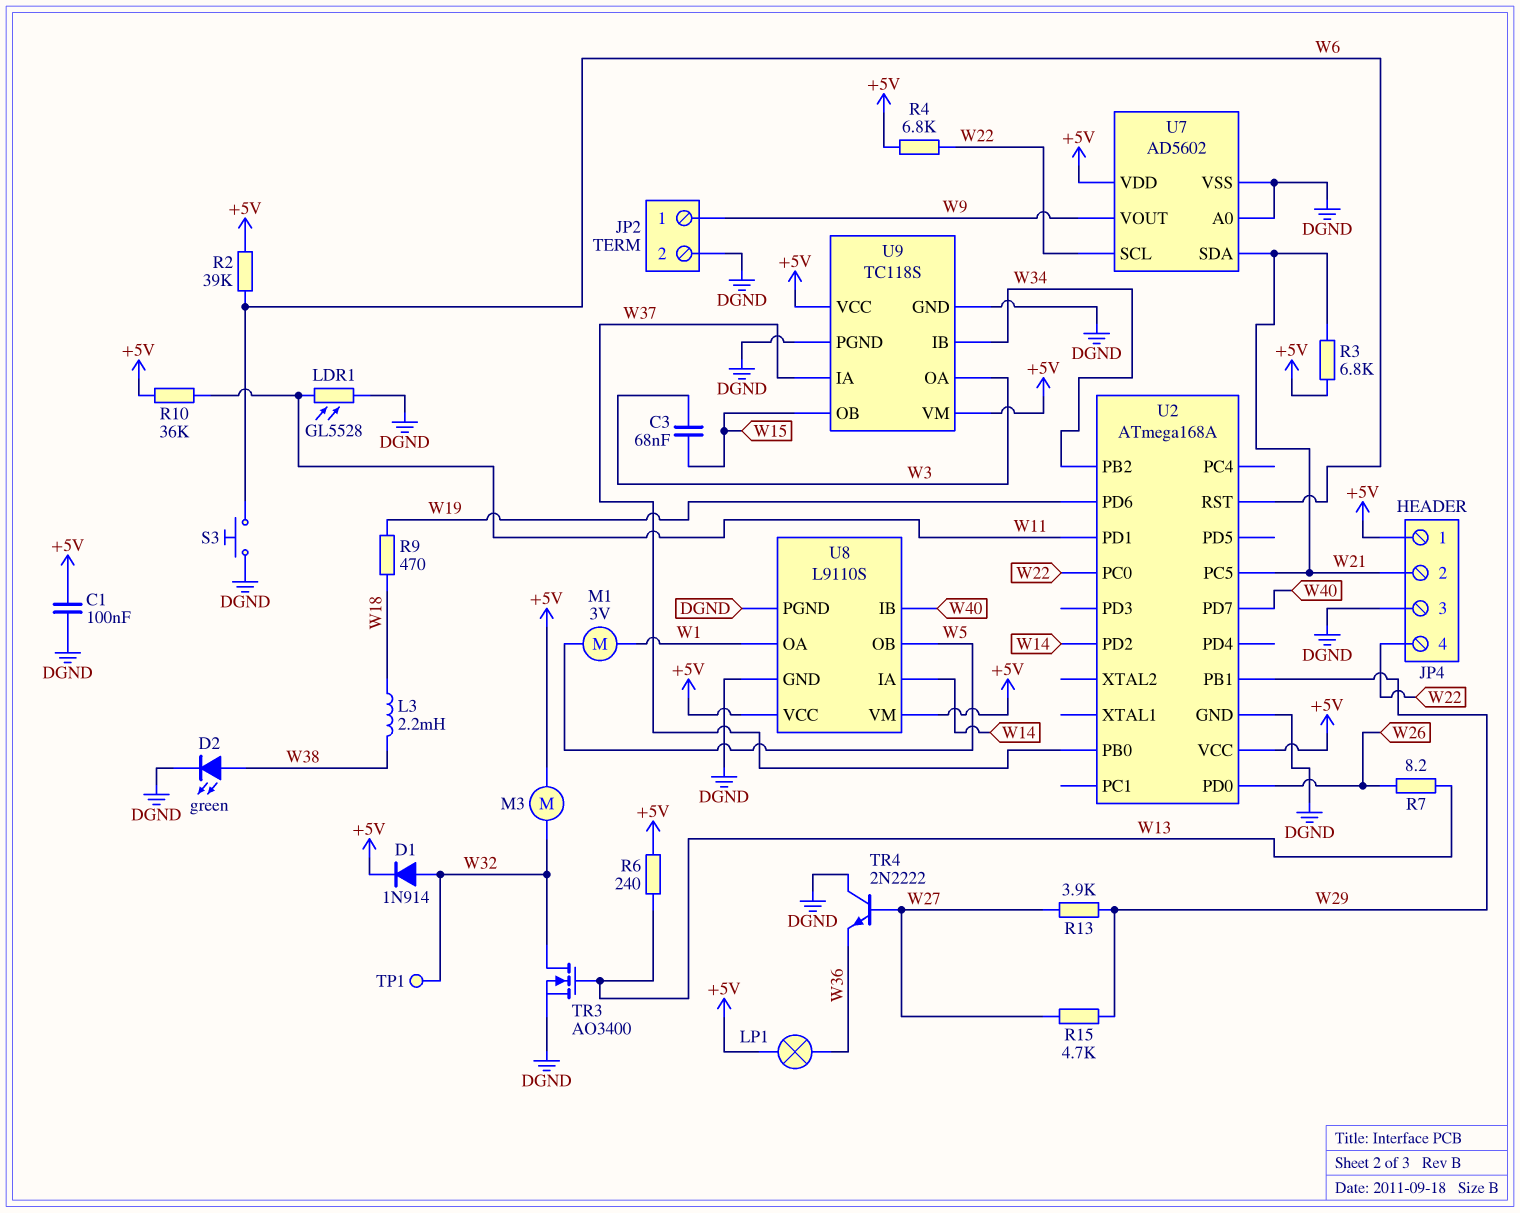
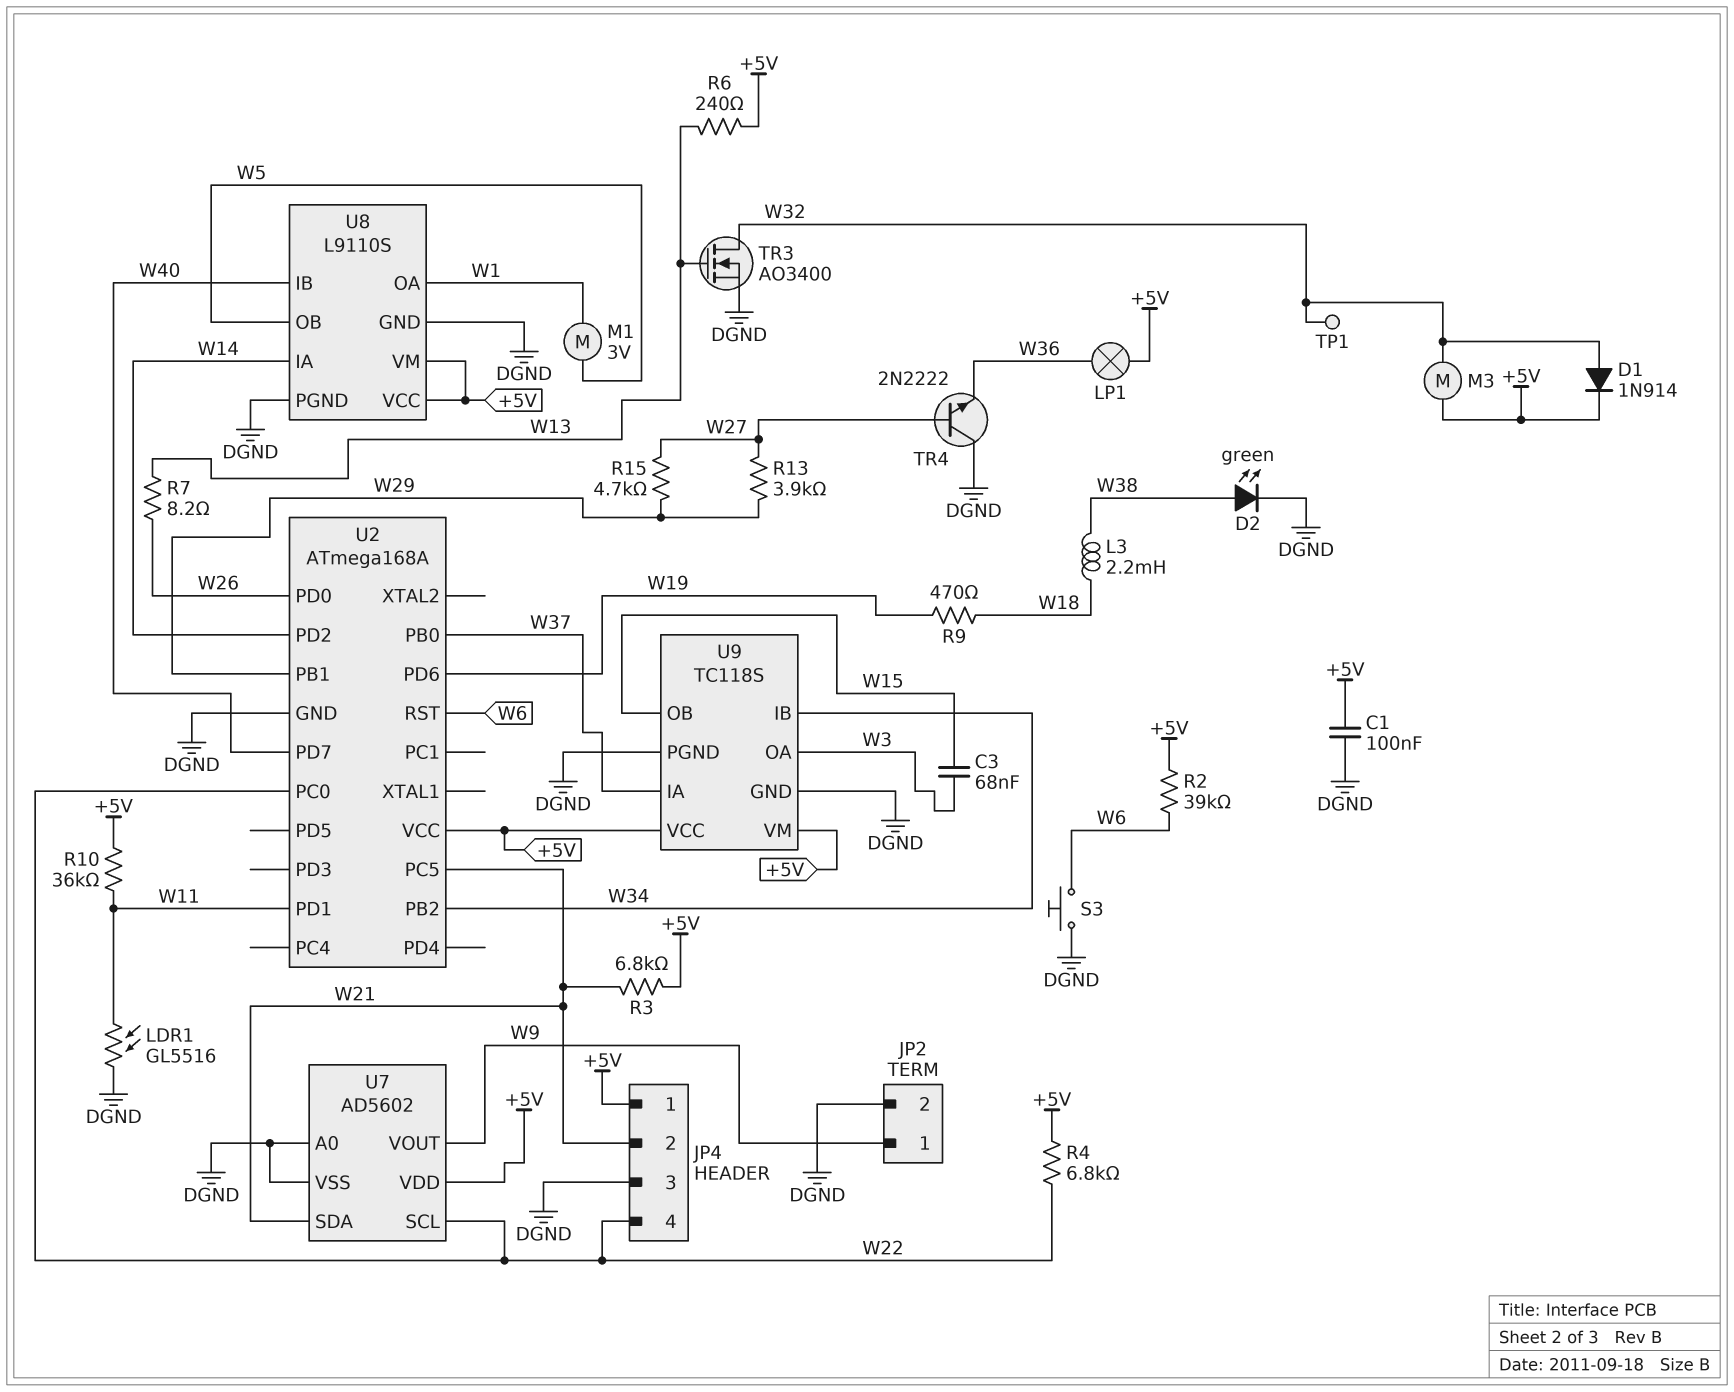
LDR1: GL5528 (DGND, W11) -> GL5516 (DGND, W11)

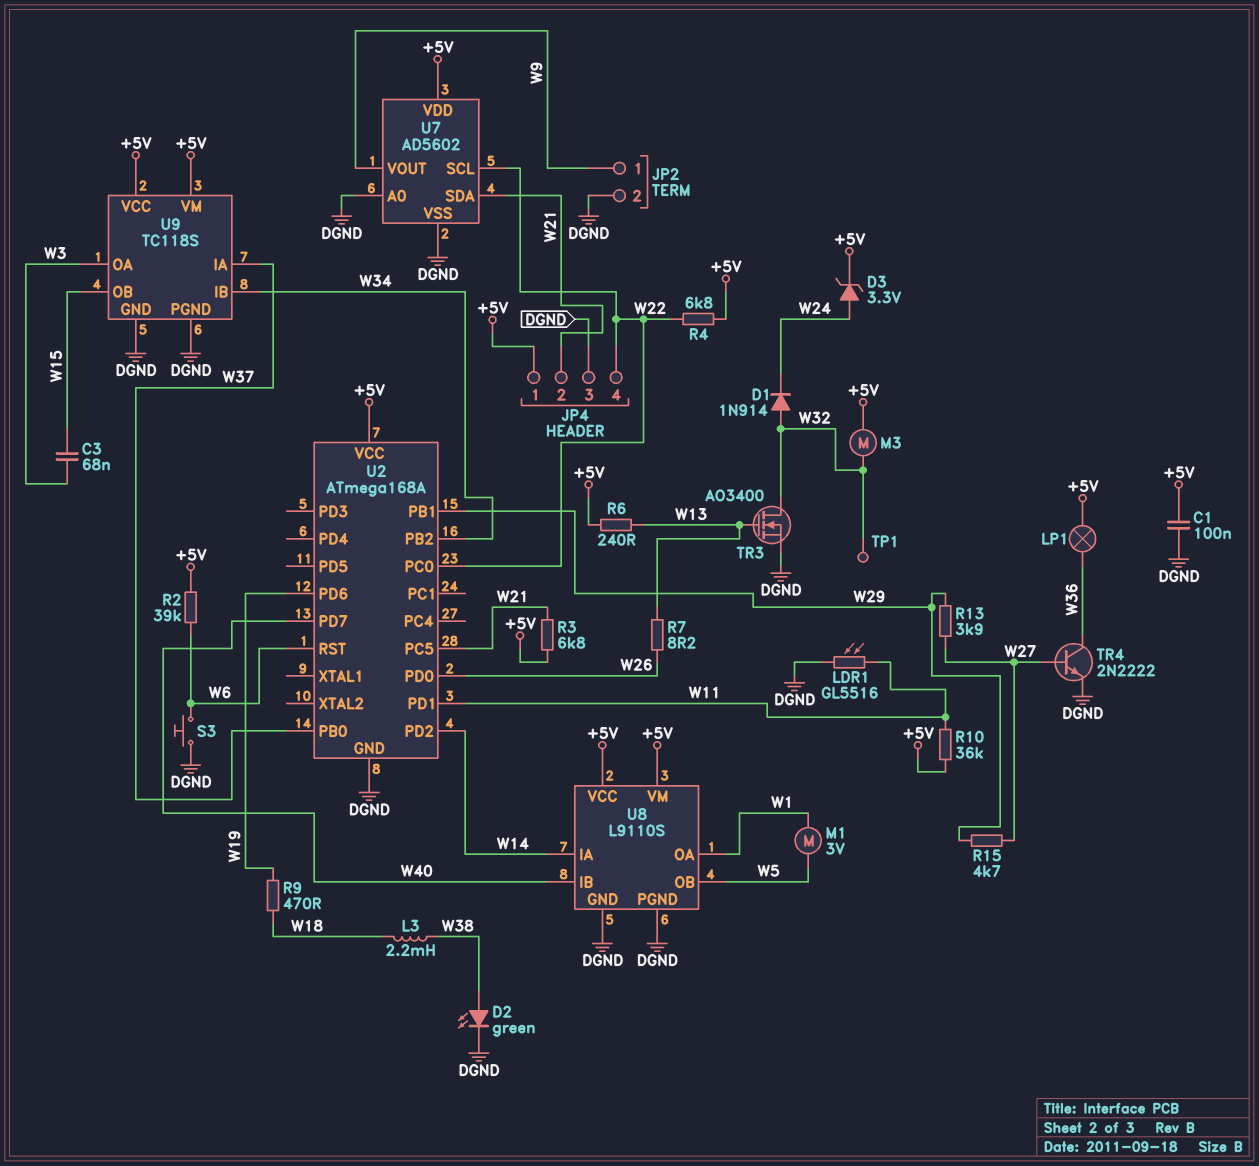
D1: diode 1N914 (A W32, K +5V) -> diode 1N914 (A W32, K W24)
D3: none -> zener 3.3V (A W24, K +5V)
TR4: NPN 2N2222 (B W27, C DGND, E W36) -> NPN 2N2222 (B W27, C W36, E DGND)

